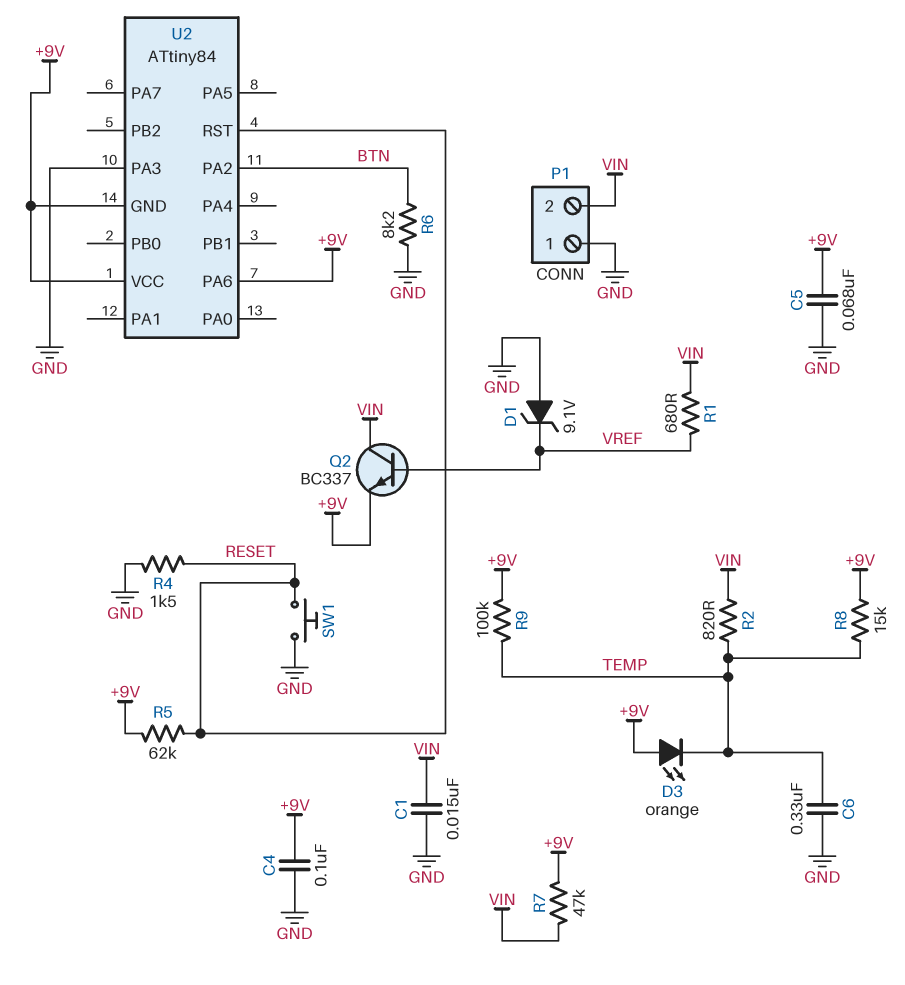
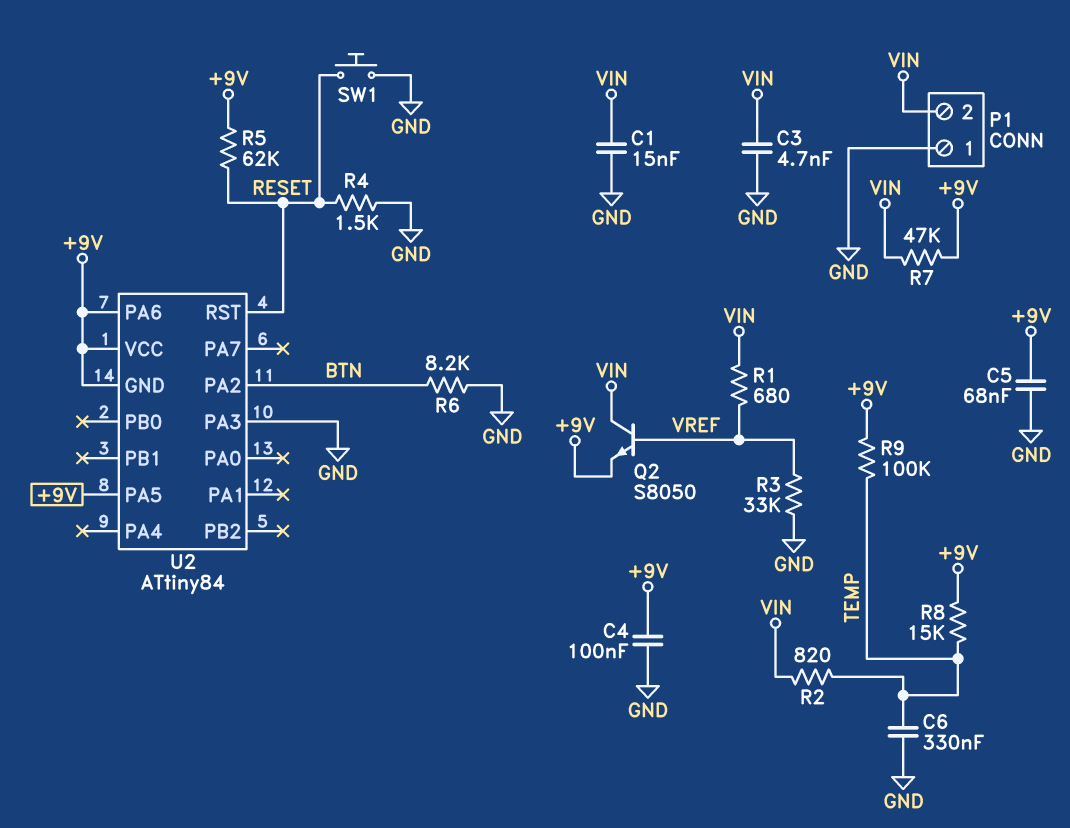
C3: none -> 4.7nF (GND, VIN)
D1: zener 9.1V (A GND, K VREF) -> none
D3: LED orange (A +9V, K TEMP) -> none
Q2: NPN BC337 (B VREF, C VIN, E +9V) -> NPN S8050 (B VREF, C VIN, E +9V)
R3: none -> 33k (GND, VREF)
U2 pin PA5: none -> +9V

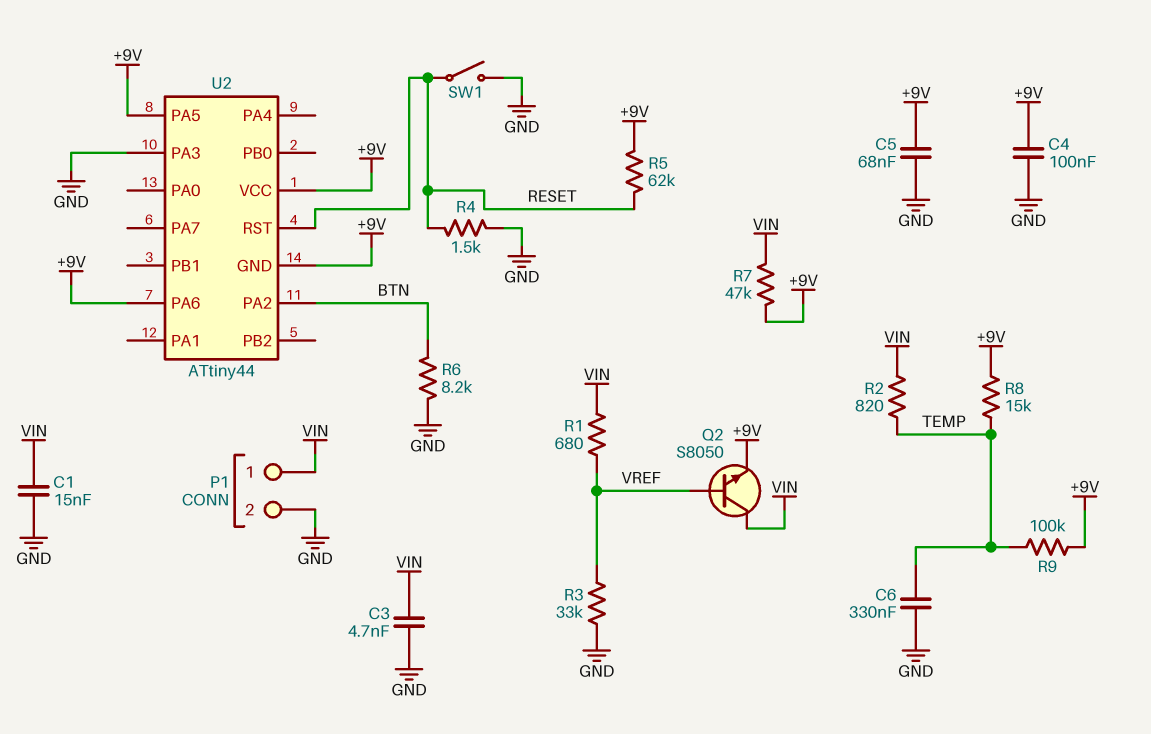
P1 pin 1: GND -> VIN
P1 pin 2: VIN -> GND
SW1: button (GND, RESET) -> switch (GND, RESET)
U2: ATtiny84 -> ATtiny44

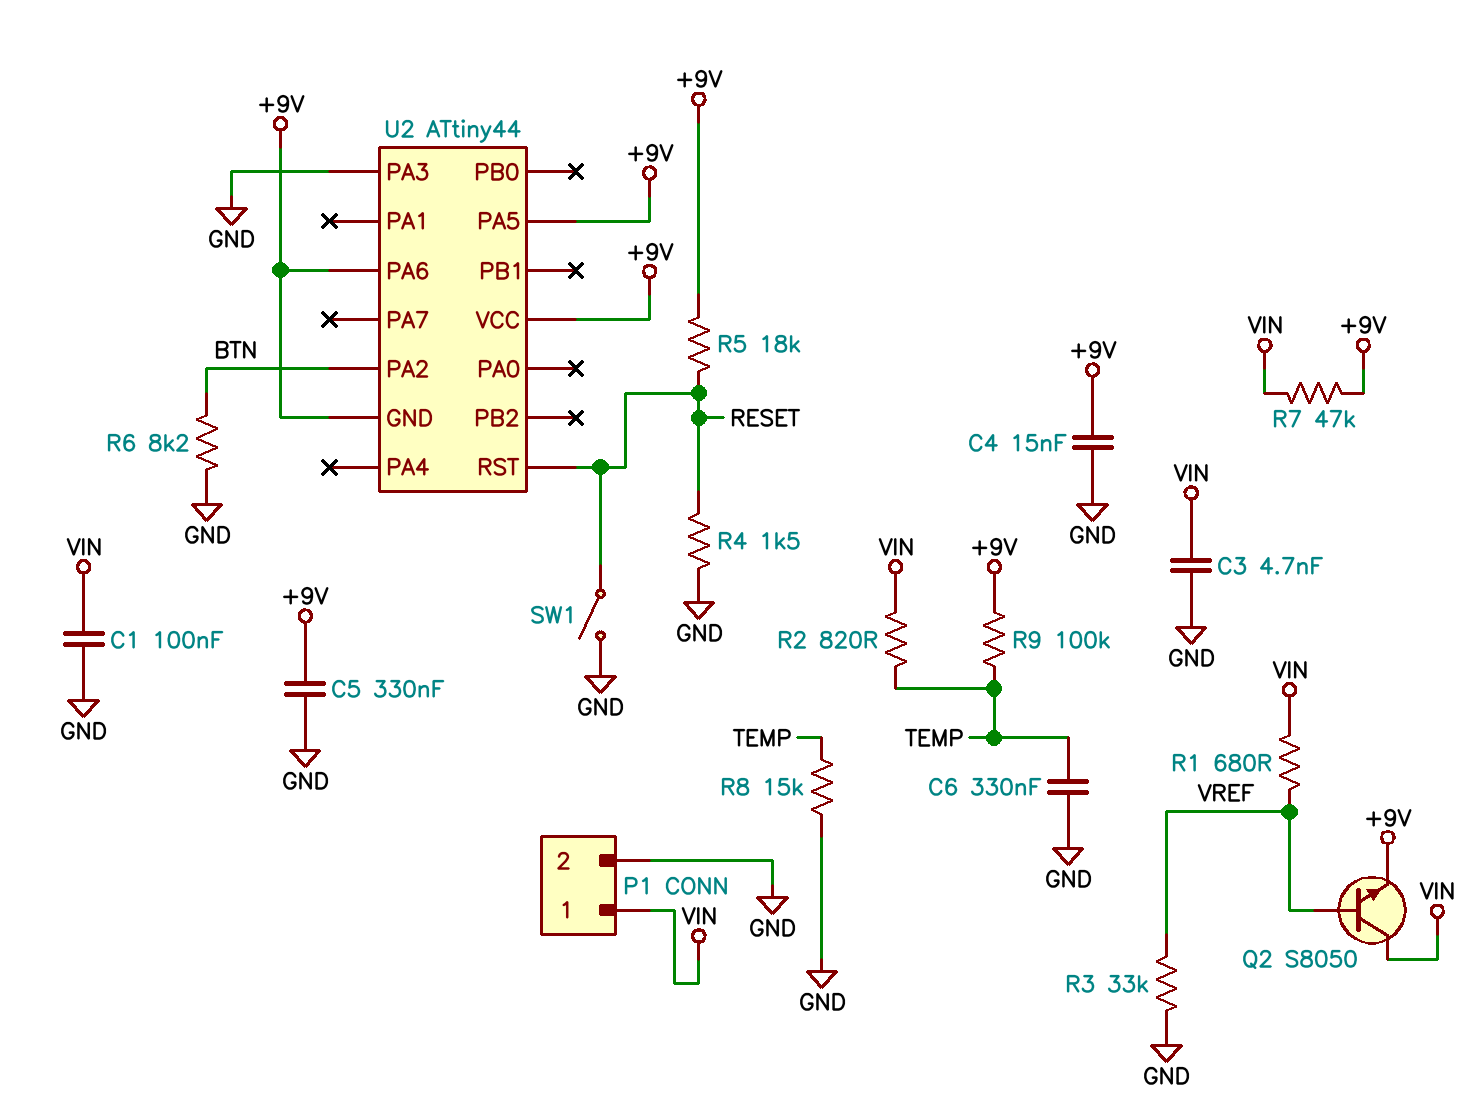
C1: 15nF (GND, VIN) -> 100nF (GND, VIN)
C4: 100nF (+9V, GND) -> 15nF (+9V, GND)
C5: 68nF (+9V, GND) -> 330nF (+9V, GND)
R5: 62k (+9V, RESET) -> 18k (+9V, RESET)
R8: 15k (+9V, TEMP) -> 15k (GND, TEMP)

